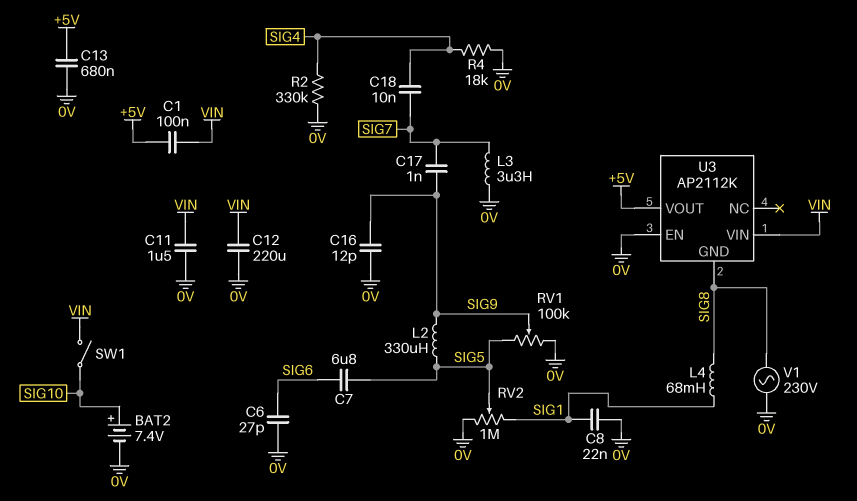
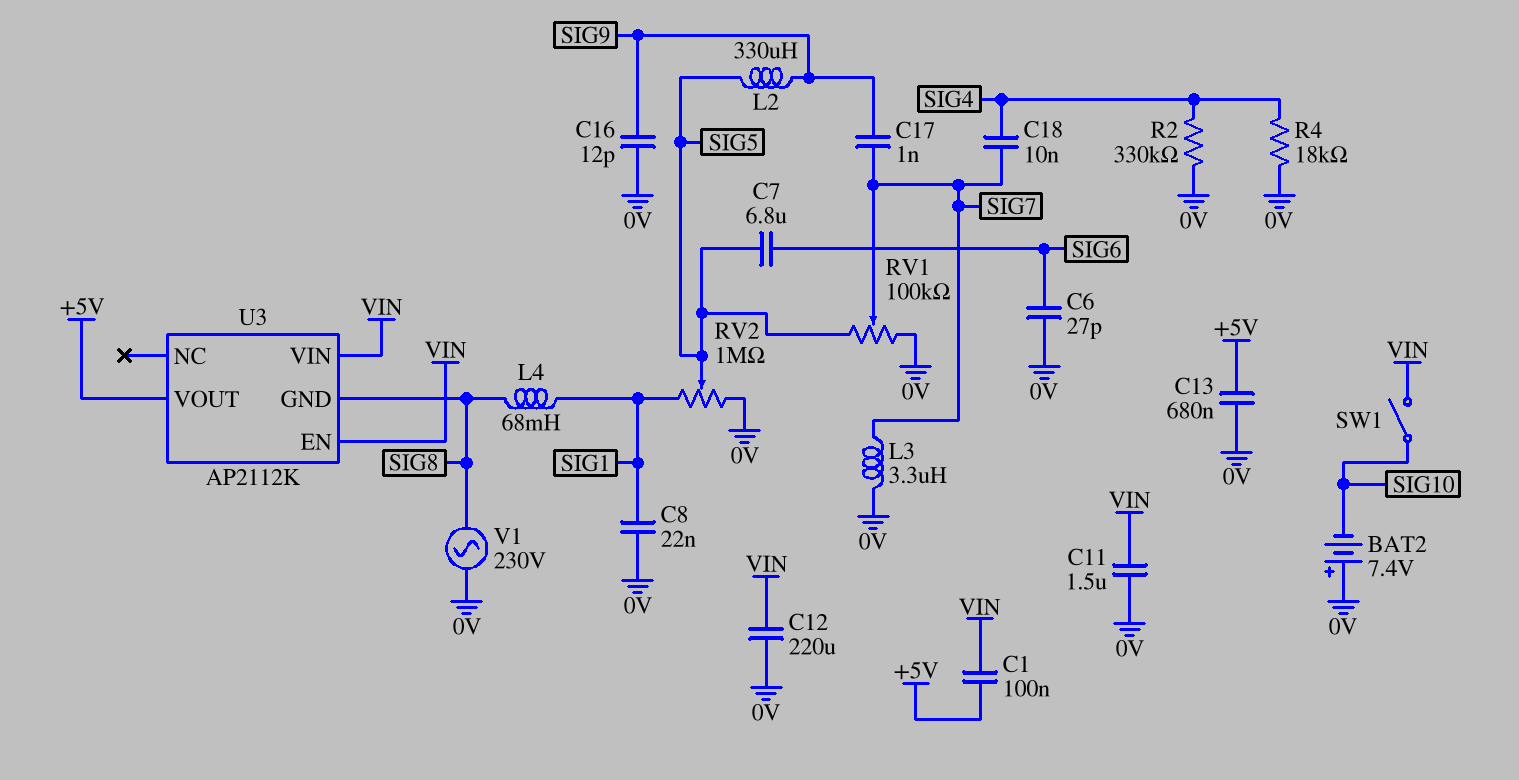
BAT2: 7.4V (plus SIG10, minus 0V) -> 7.4V (plus 0V, minus SIG10)
RV1: 100k (0V, SIG5, wiper SIG9) -> 100k (0V, SIG5, wiper SIG7)
U3 pin EN: 0V -> VIN

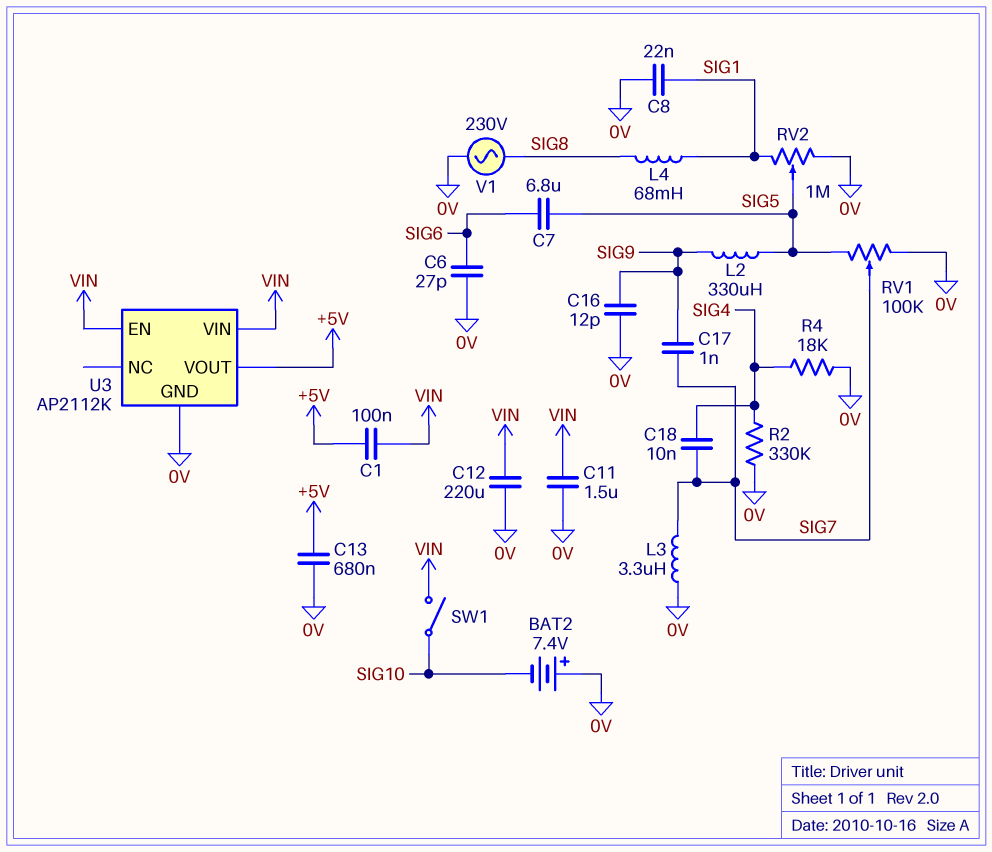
U3 pin GND: SIG8 -> 0V

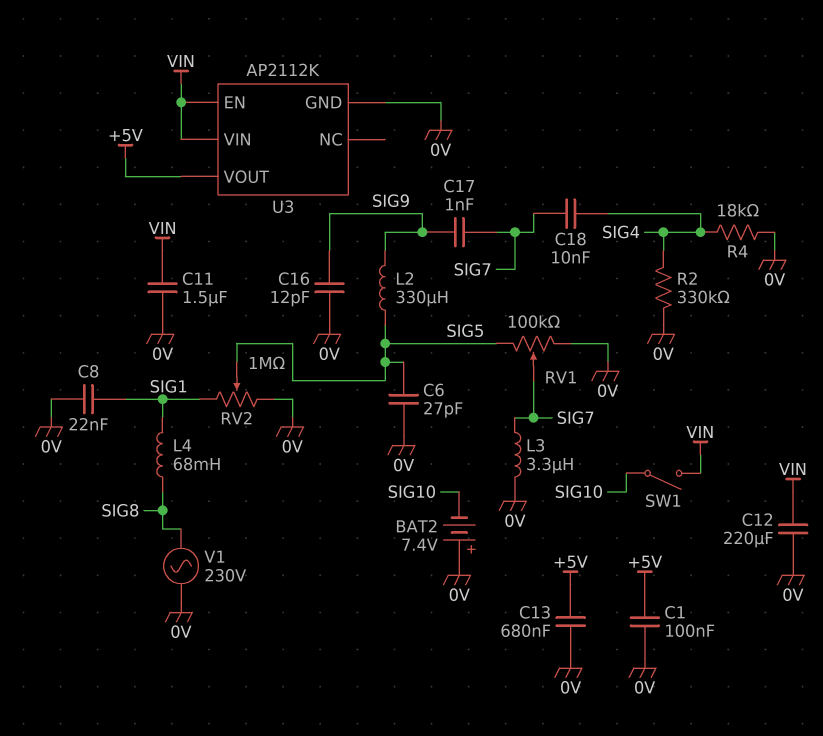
C1: 100nF (+5V, VIN) -> 100nF (+5V, 0V)
C6: 27pF (0V, SIG6) -> 27pF (0V, SIG5)
C7: 6.8uF (SIG5, SIG6) -> none

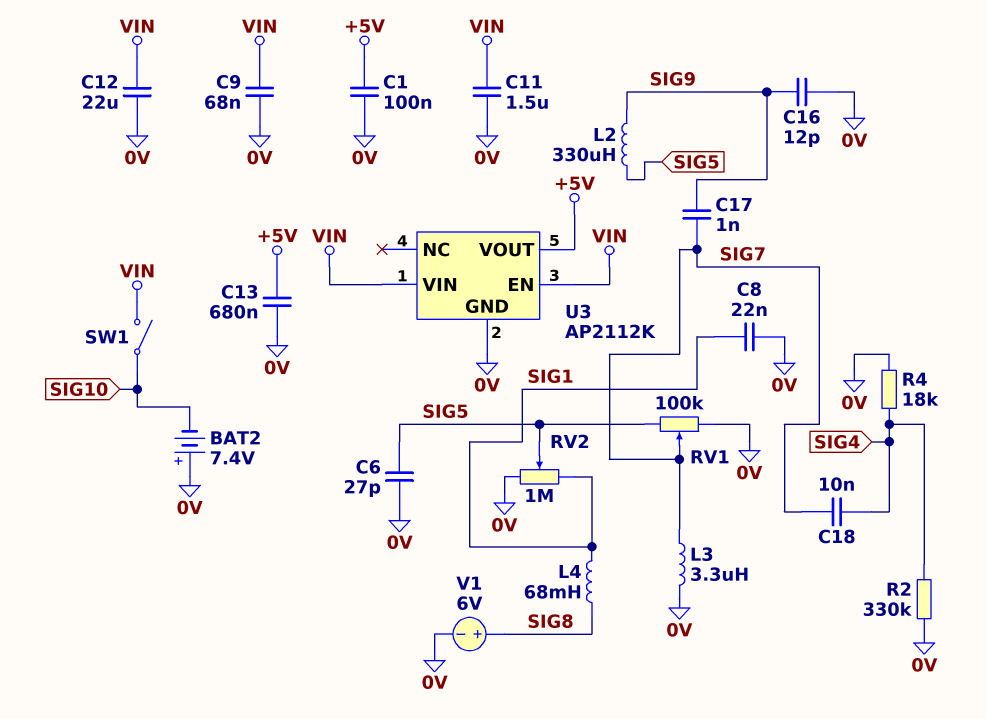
C9: none -> 68nF (0V, VIN)
C12: 220uF (0V, VIN) -> 22uF (0V, VIN)
V1: AC 230V (0V, SIG8) -> 6V (plus SIG8, minus 0V)

